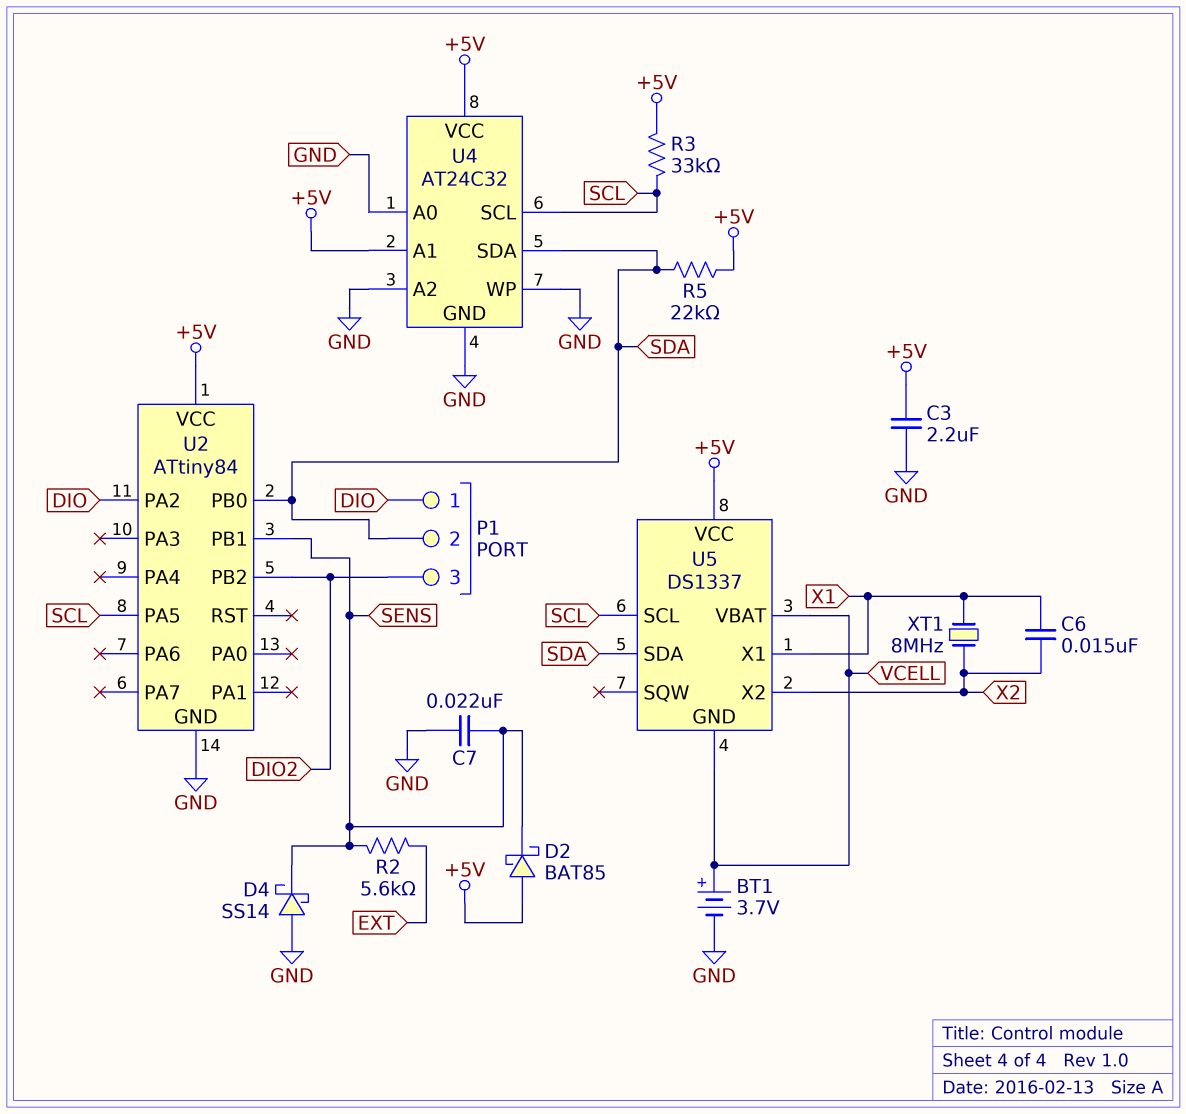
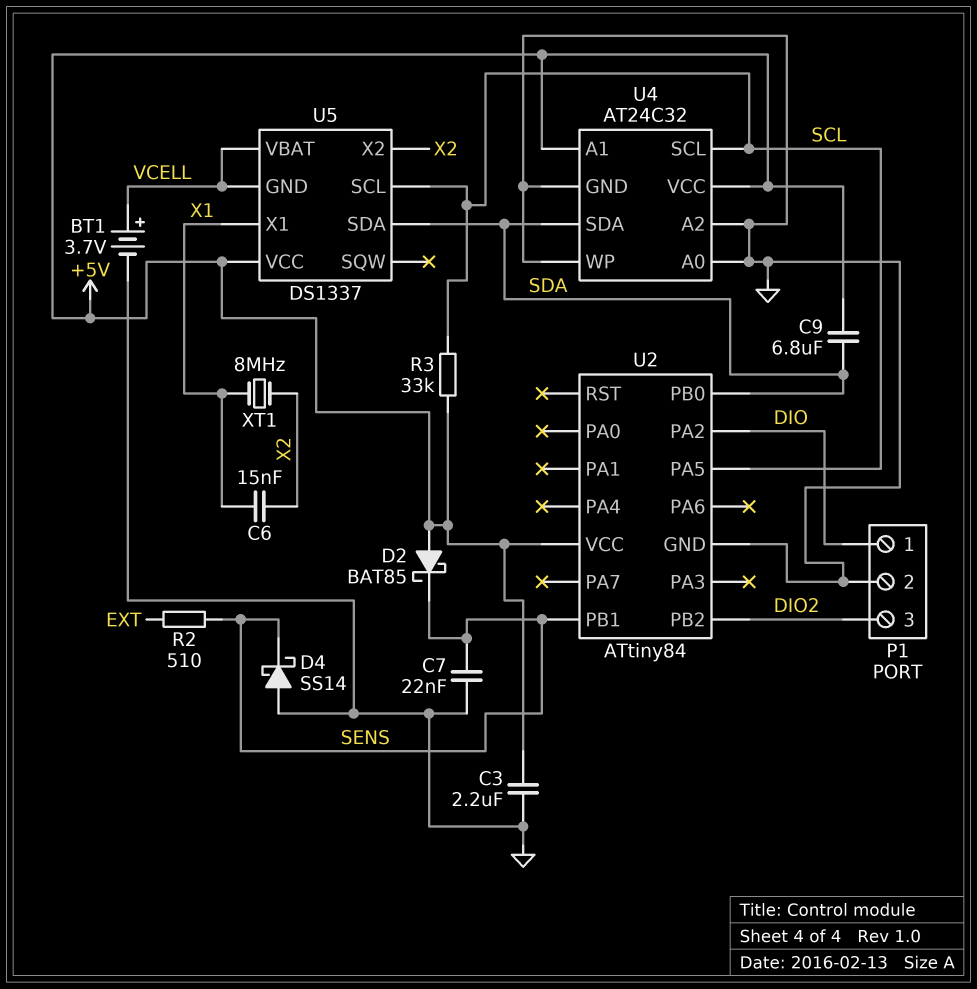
C9: none -> 6.8uF (+5V, SDA)
P1 pin 2: SDA -> GND
R2: 5.6k (EXT, SENS) -> 510 (EXT, SENS)
R5: 22k (+5V, SDA) -> none

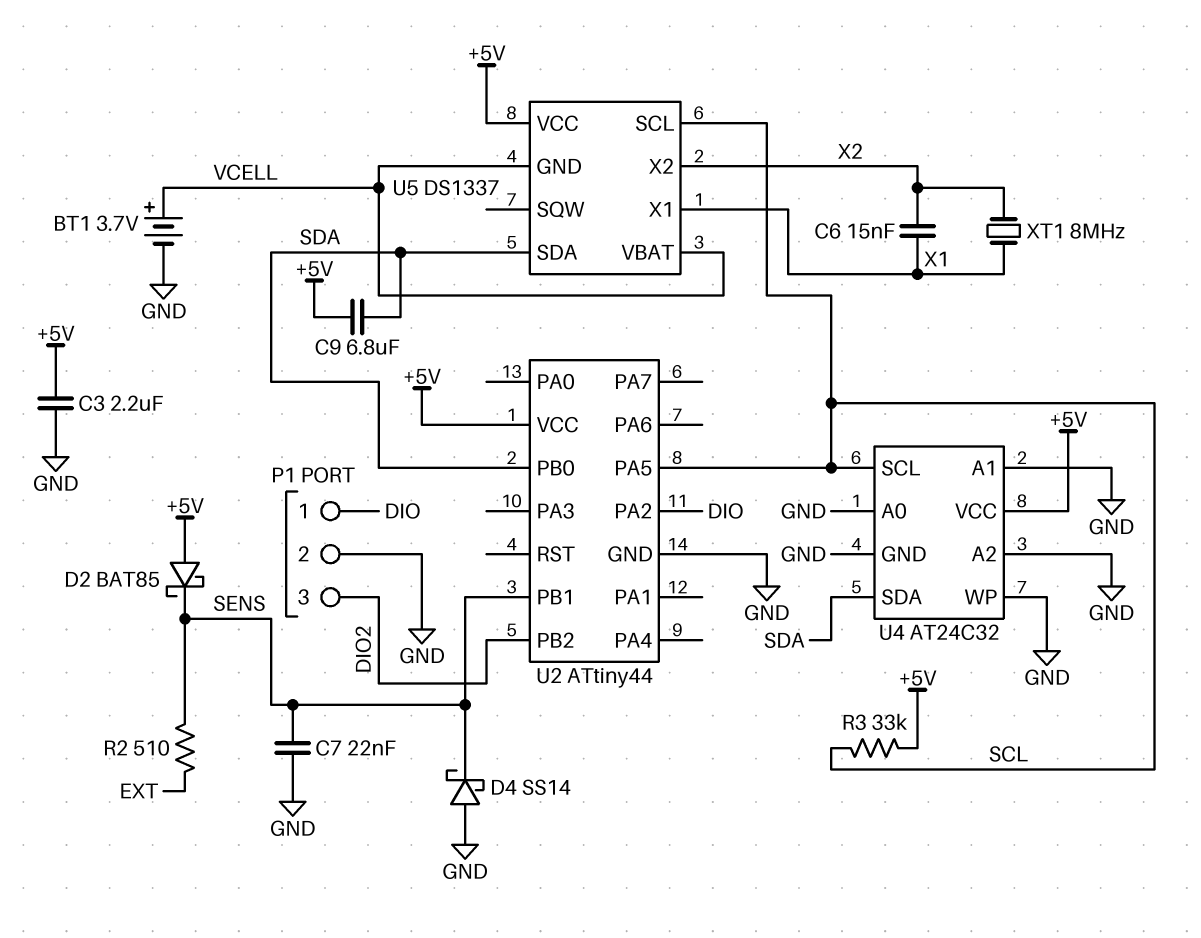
U2: ATtiny84 -> ATtiny44
U4 pin A1: +5V -> GND

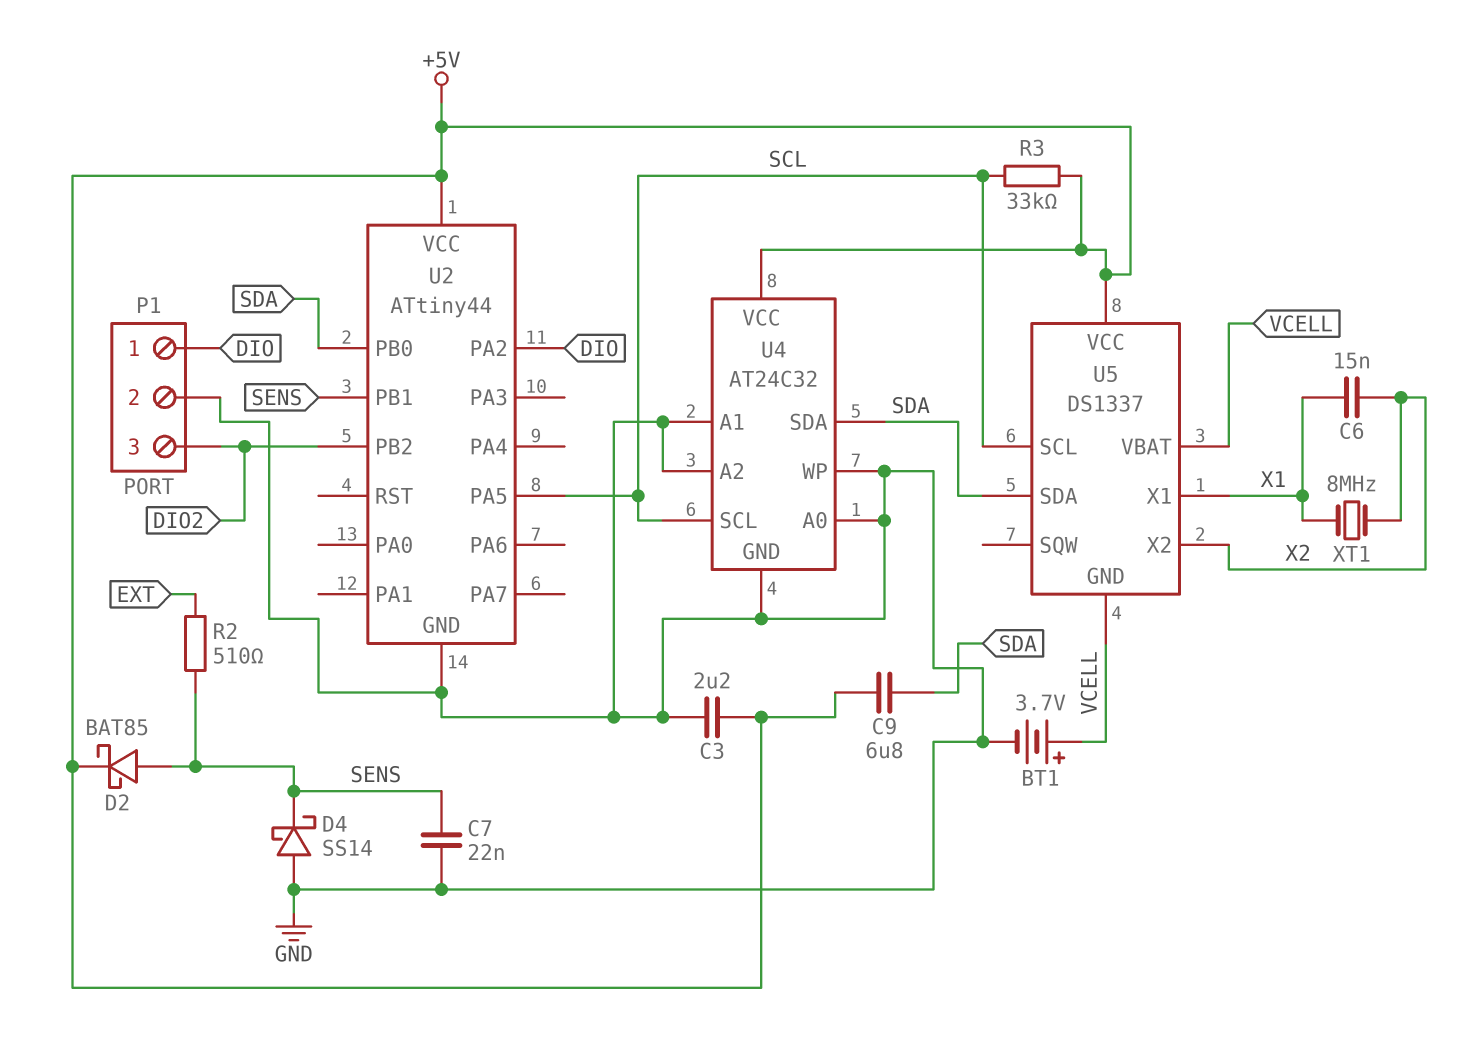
D2: schottky BAT85 (A +5V, K SENS) -> schottky BAT85 (A SENS, K +5V)

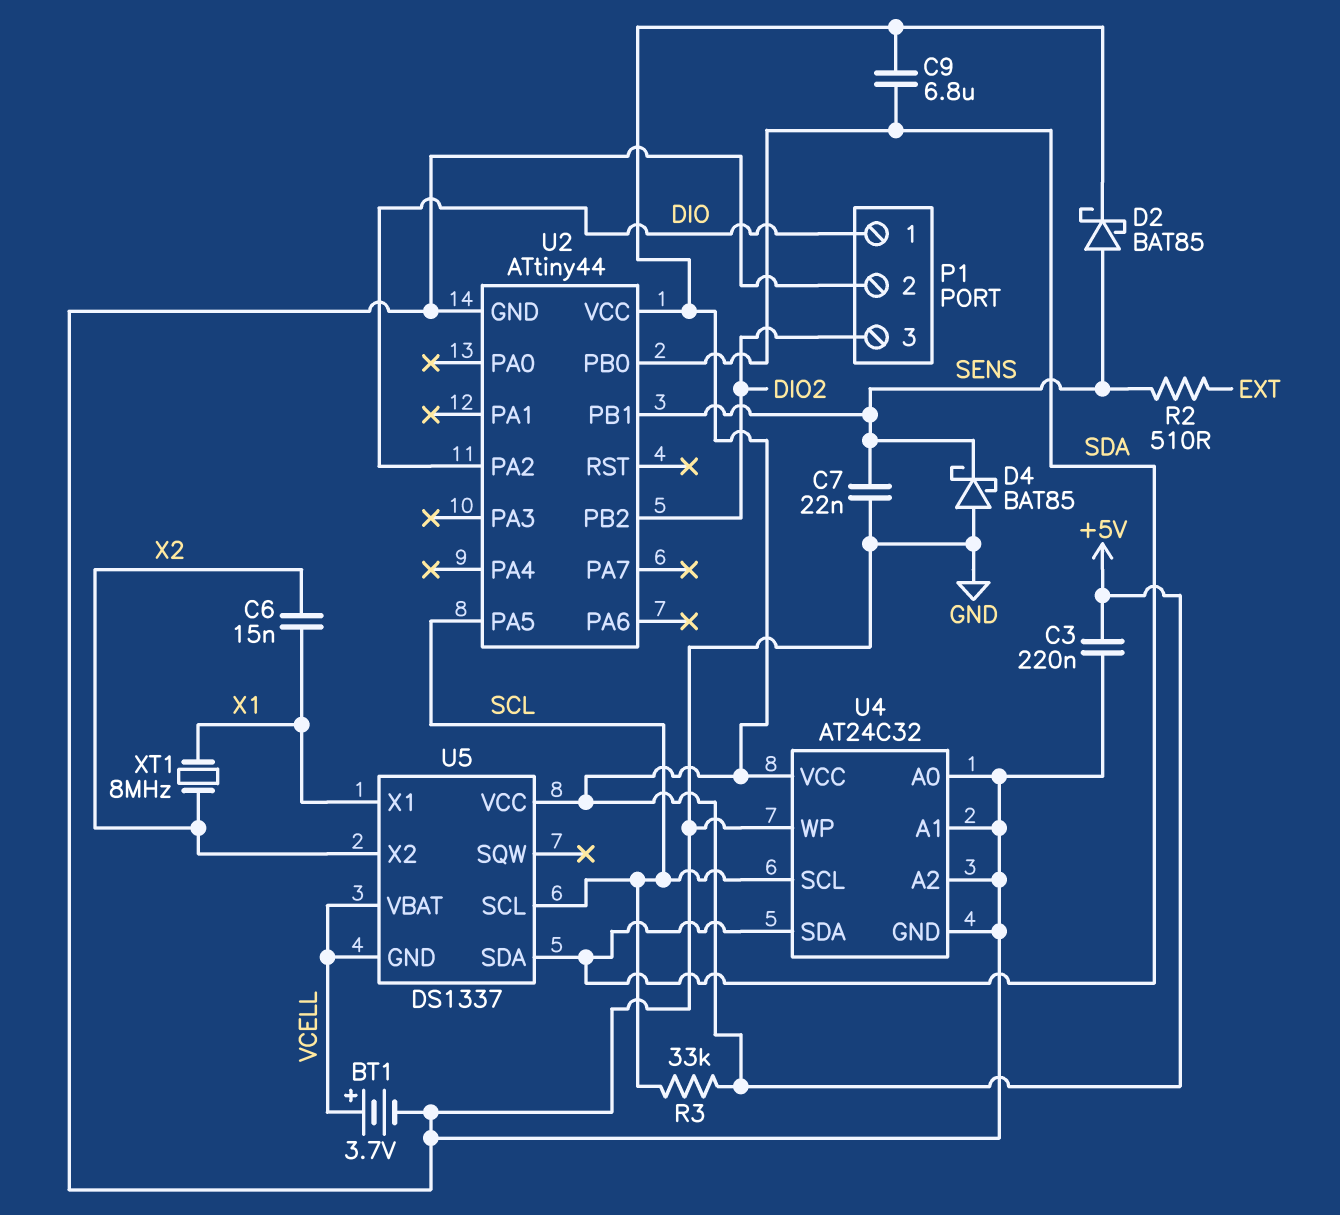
C3: 2.2uF (+5V, GND) -> 220nF (+5V, GND)
D4: schottky SS14 (A GND, K SENS) -> schottky BAT85 (A GND, K SENS)

